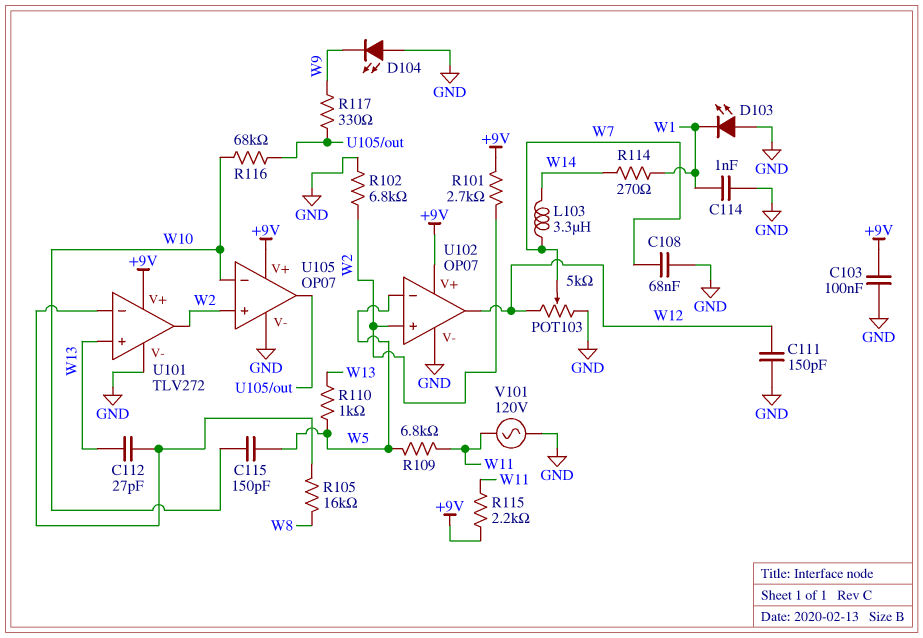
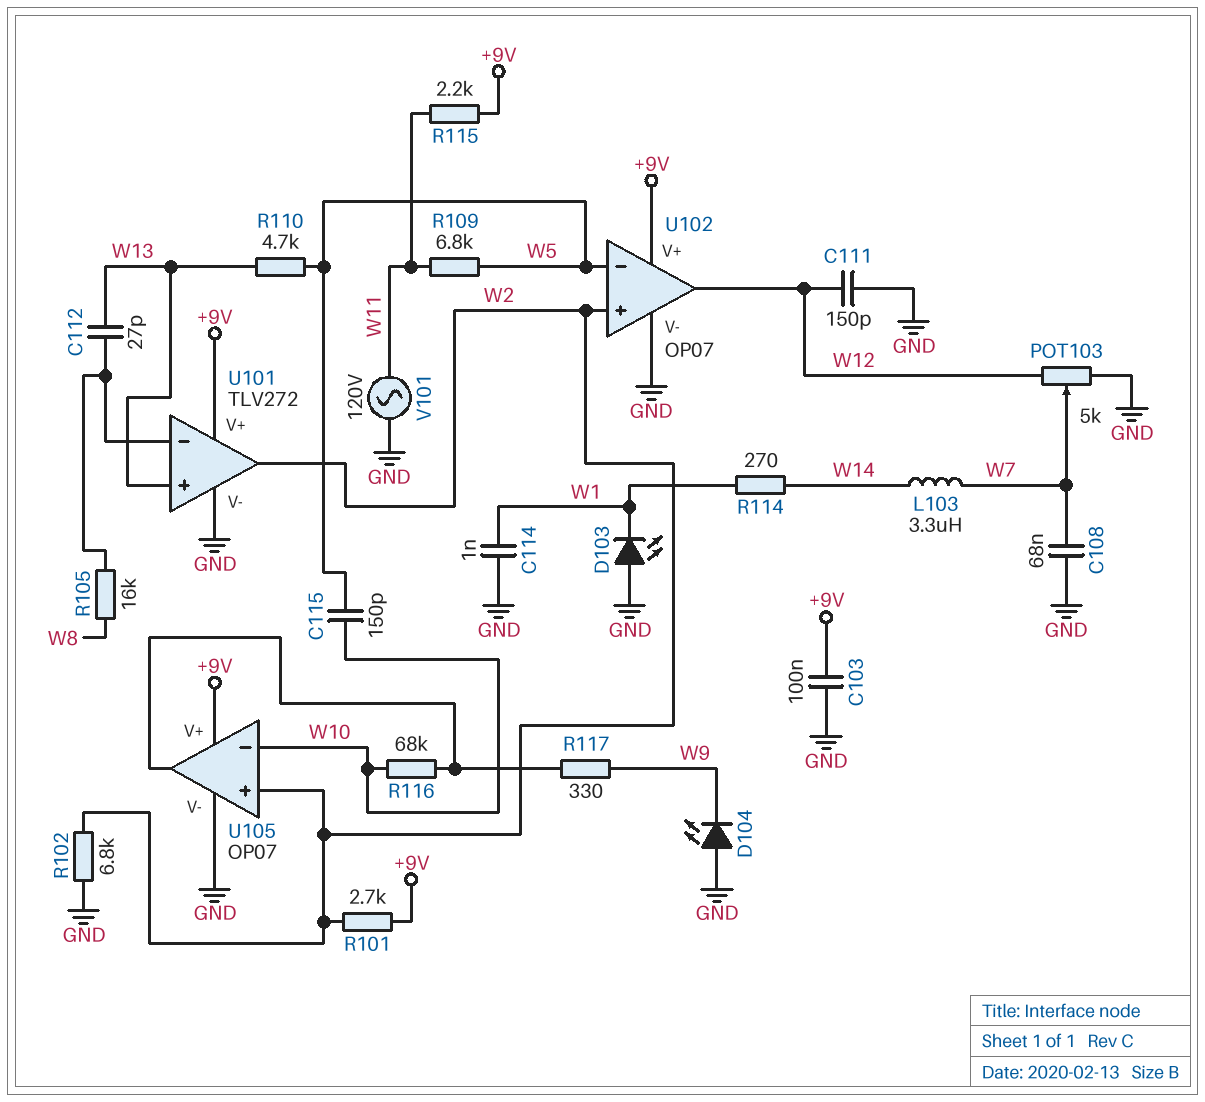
R110: 1k (W5, W13) -> 4.7k (W5, W13)

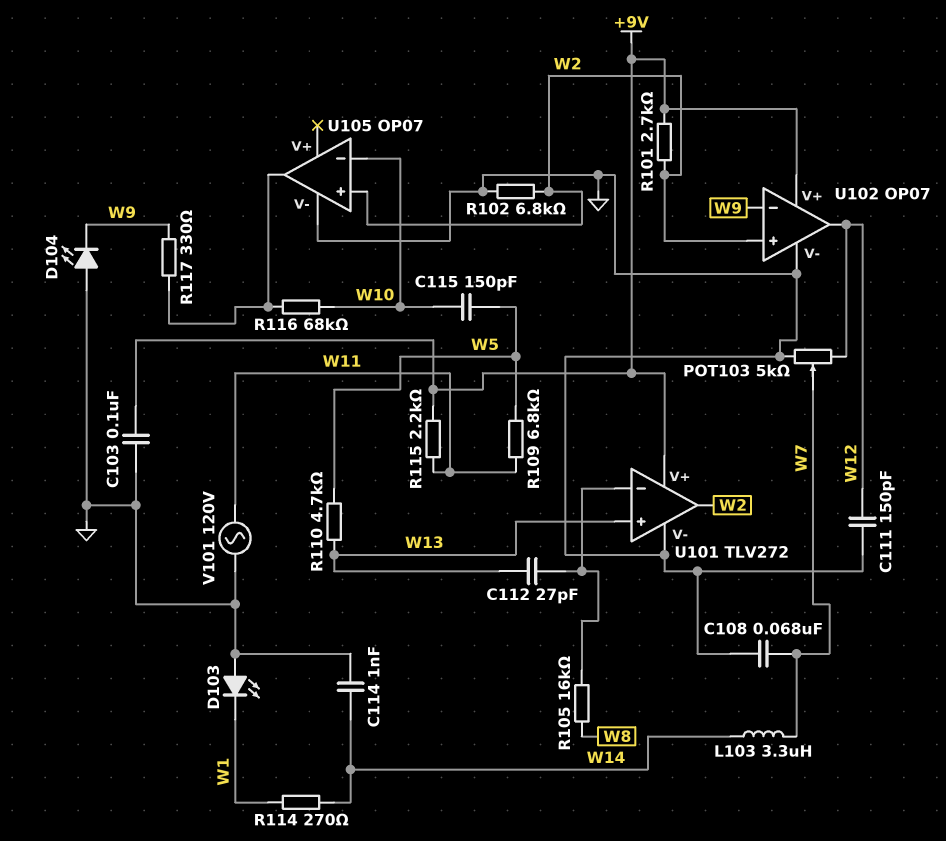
C114: 1nF (GND, W1) -> 1nF (GND, W14)
U102 pin in-: W5 -> W9
U105 pin V+: +9V -> none

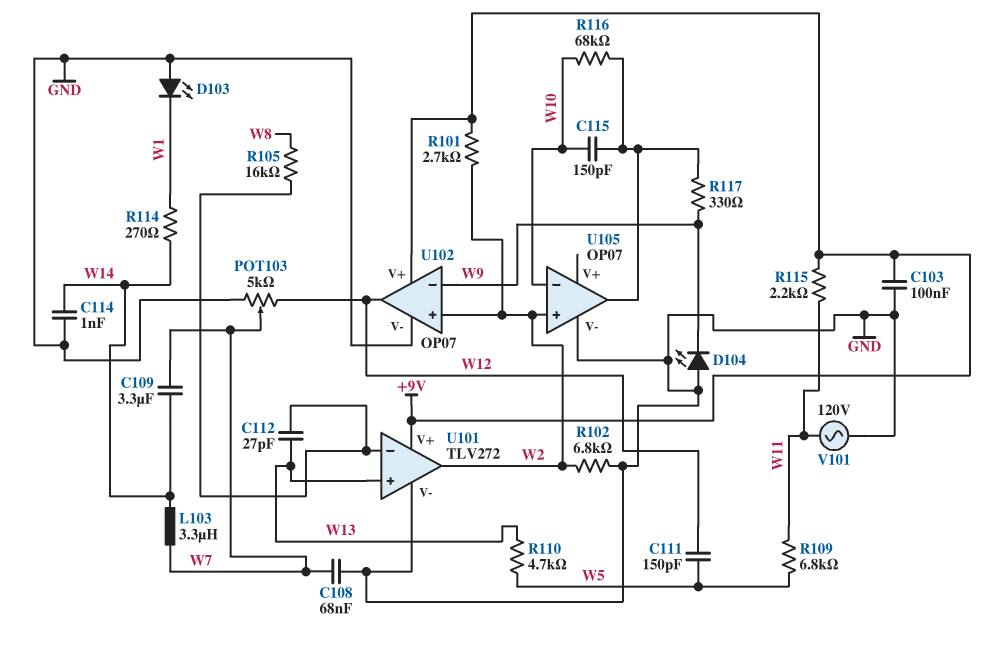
C109: none -> 3.3uF (W7, W14)
C111: 150pF (GND, W12) -> 150pF (W5, W12)
C115: 150pF (W5, W10) -> 150pF (U105/out, W10)

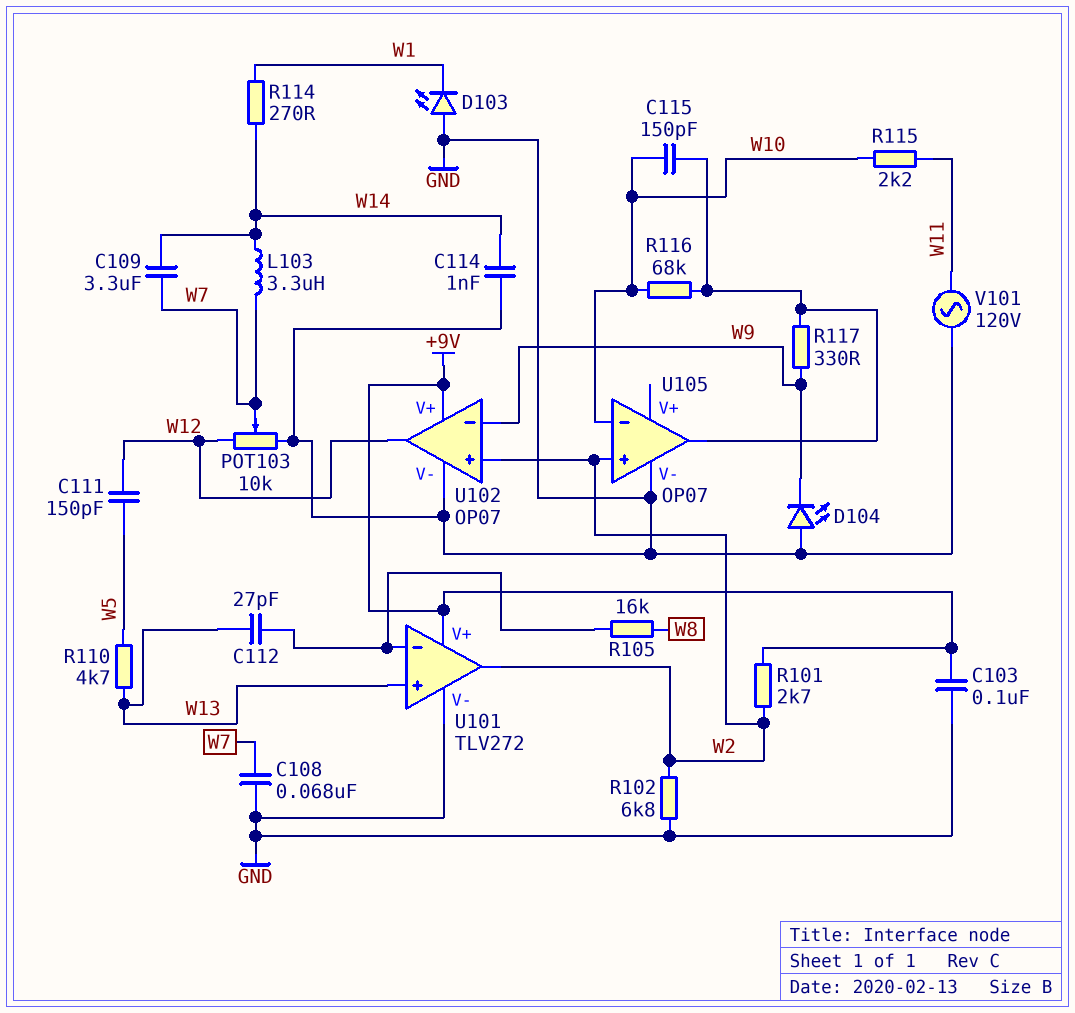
POT103: 5k (GND, W12, wiper W7) -> 10k (GND, W12, wiper W7)
R109: 6.8k (W5, W11) -> none
R115: 2.2k (+9V, W11) -> 2.2k (W10, W11)

